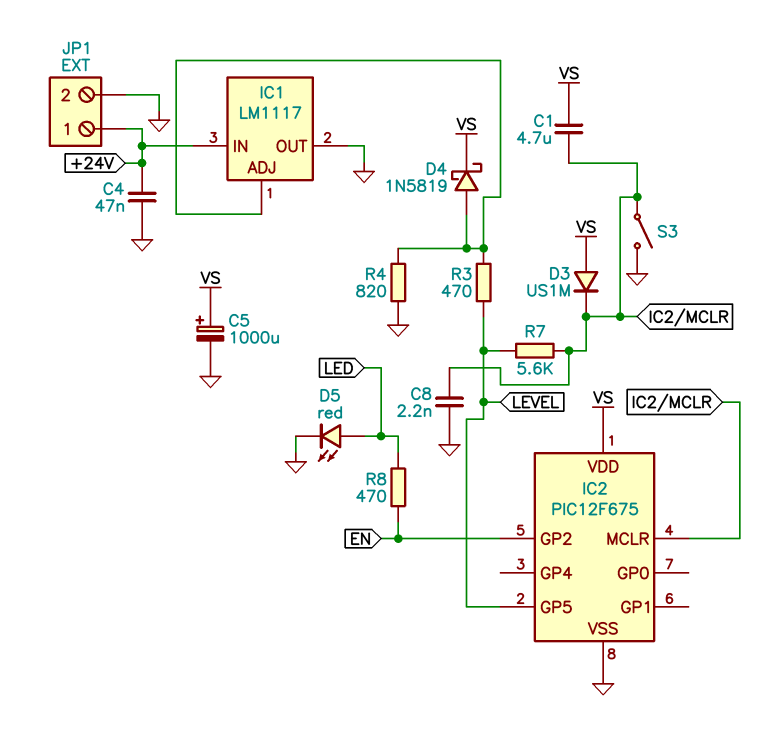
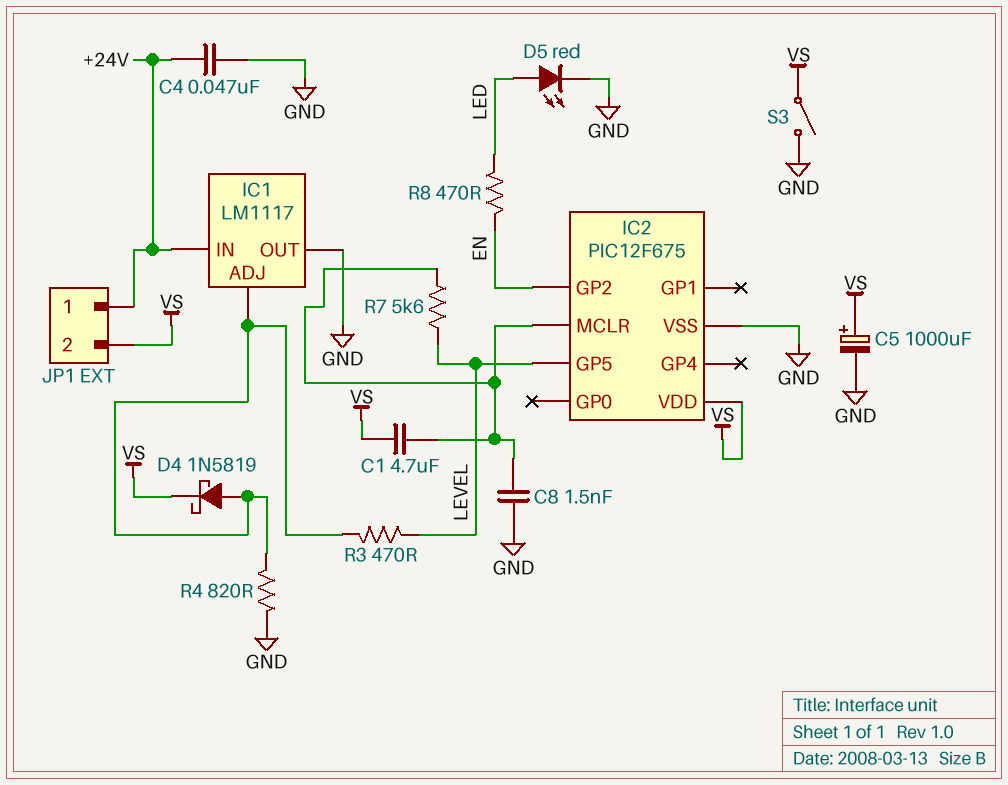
C8: 2.2nF (GND, IC2/MCLR) -> 1.5nF (GND, IC2/MCLR)
D3: diode US1M (A VS, K IC2/MCLR) -> none
JP1 pin 2: GND -> VS
S3: switch (GND, IC2/MCLR) -> switch (GND, VS)

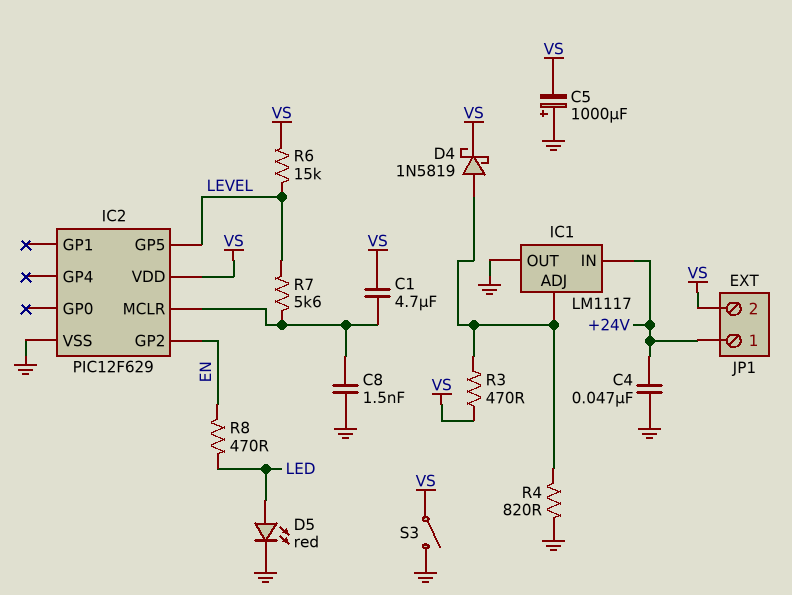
C5: 1000uF (plus VS, minus GND) -> 1000uF (plus GND, minus VS)
IC2: PIC12F675 -> PIC12F629
R3: 470 (IC1/ADJ, LEVEL) -> 470 (IC1/ADJ, VS)
R6: none -> 15k (LEVEL, VS)

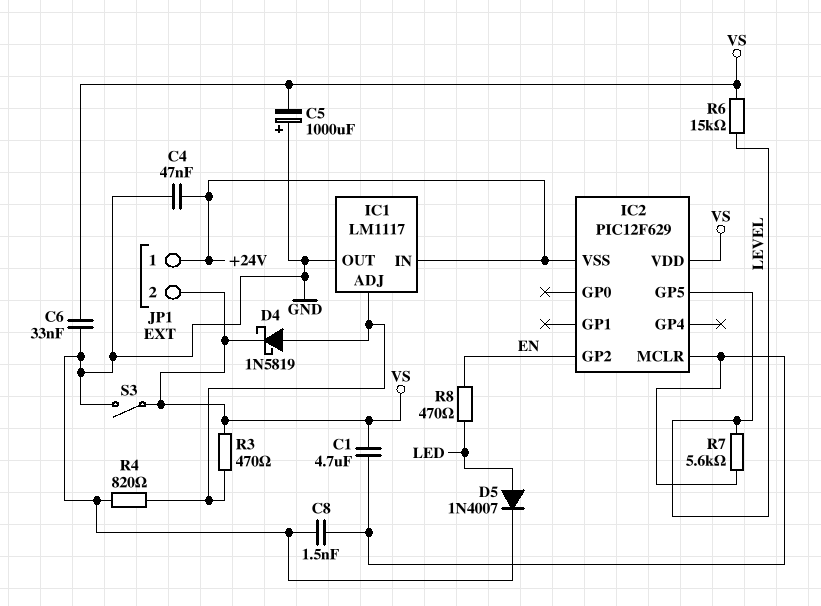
C6: none -> 33nF (GND, VS)
D5: LED red (A LED, K GND) -> diode 1N4007 (A LED, K GND)
IC2 pin VSS: GND -> +24V

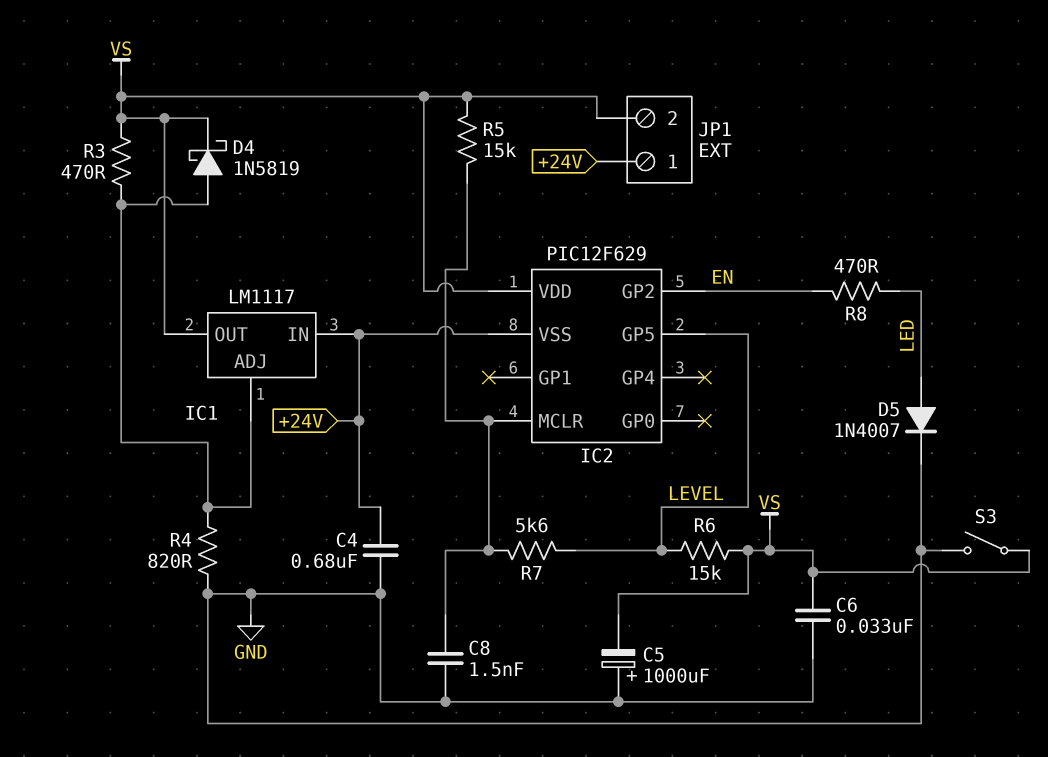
C1: 4.7uF (IC2/MCLR, VS) -> none
C4: 47nF (+24V, GND) -> 680nF (+24V, GND)
IC1 pin OUT: GND -> VS
R5: none -> 15k (IC2/MCLR, VS)

